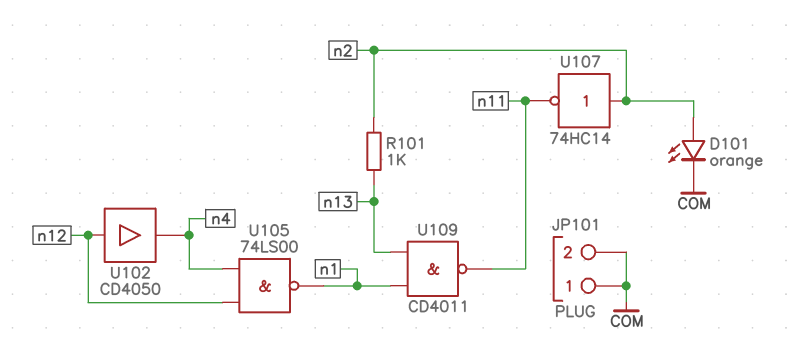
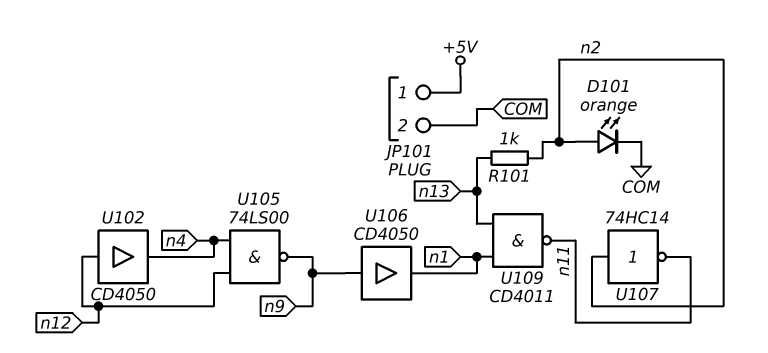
JP101 pin 1: COM -> +5V
U105: NAND 74LS00 (in n4, in n12, out n1) -> NAND 74LS00 (in n4, in n12, out n9)
U106: none -> buffer CD4050 (in n9, out n1)

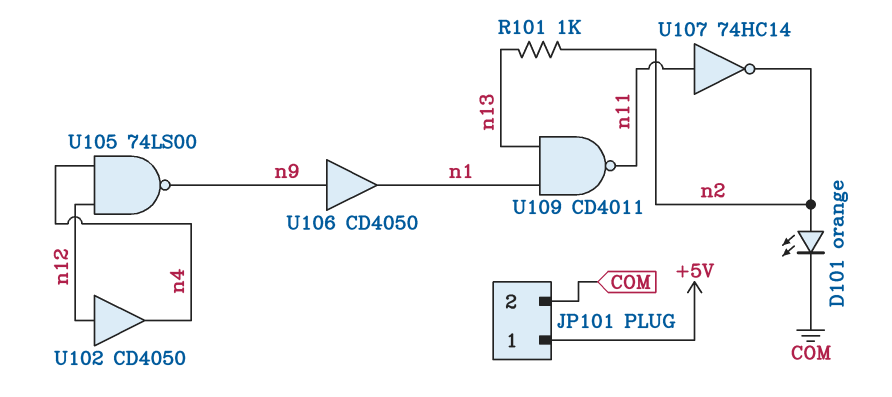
U107: NOT 74HC14 (in n2, out n11) -> NOT 74HC14 (in n11, out n2)

